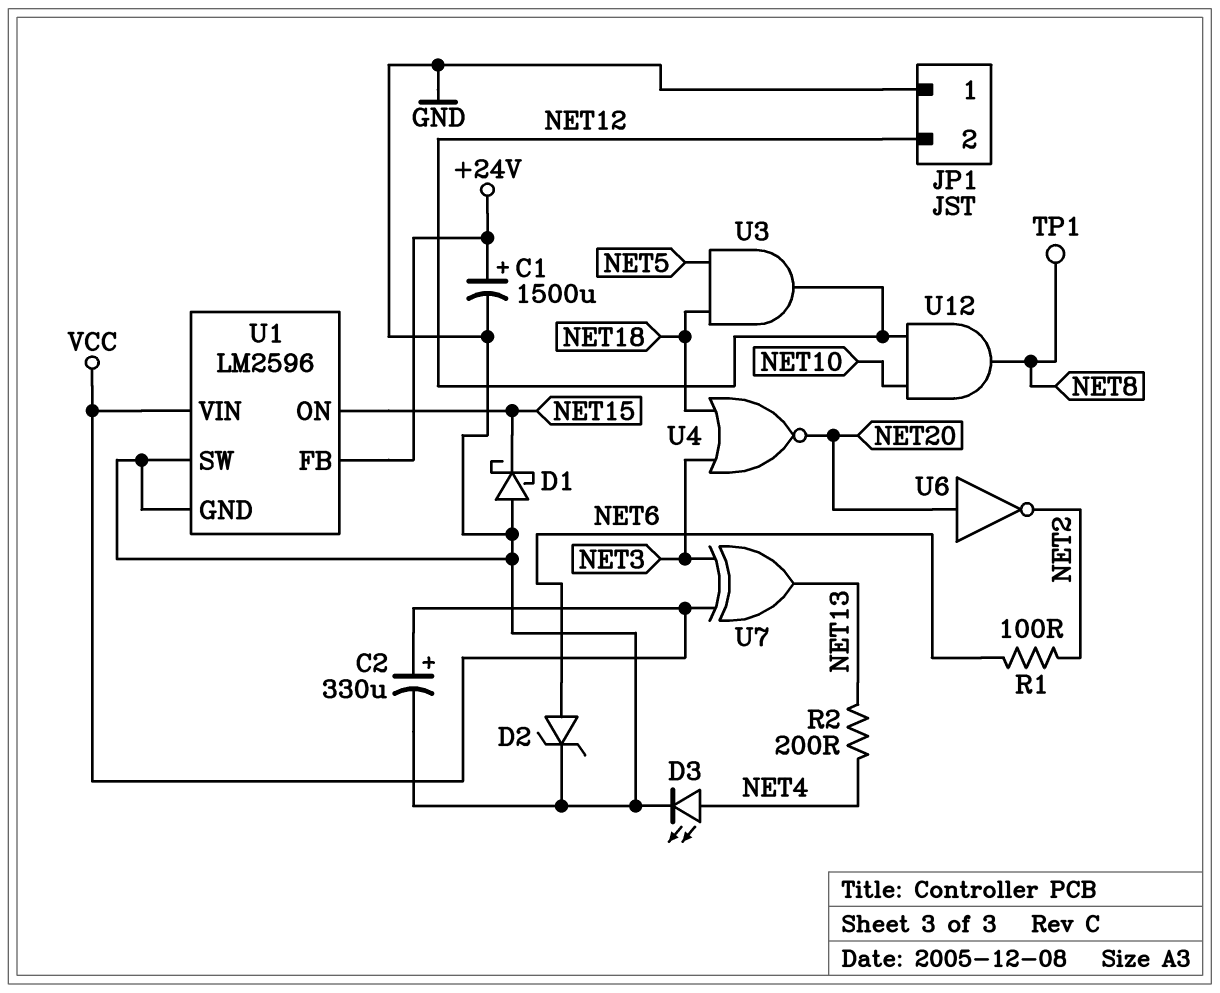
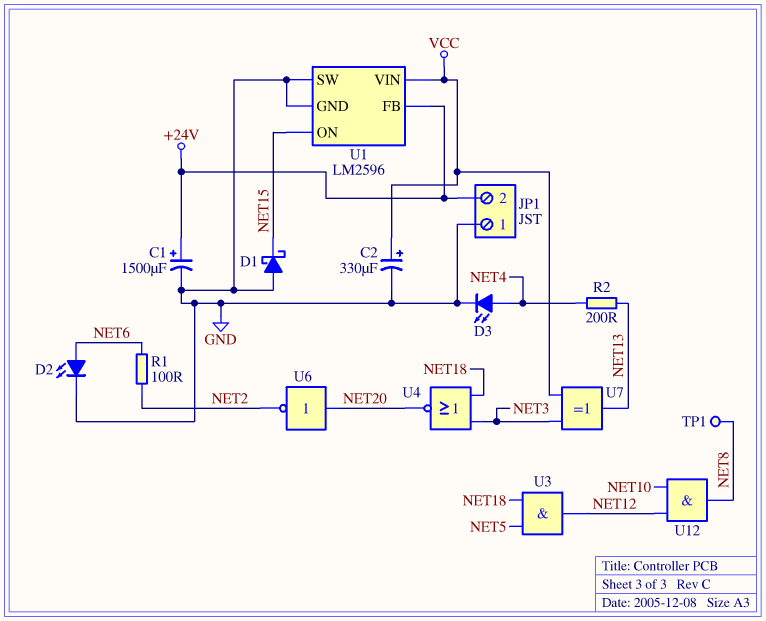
D2: zener (A NET6, K GND) -> LED (A NET6, K GND)
JP1 pin 2: NET12 -> +24V

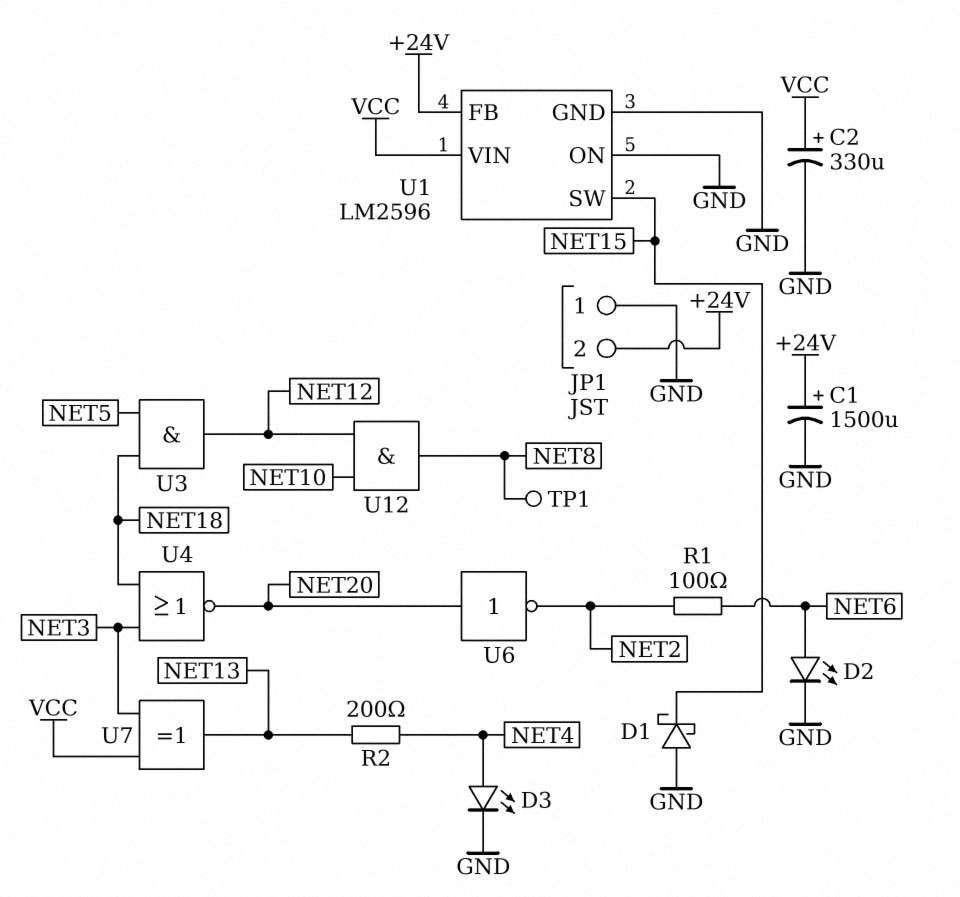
U1 pin ON: NET15 -> GND
U1 pin SW: GND -> NET15

